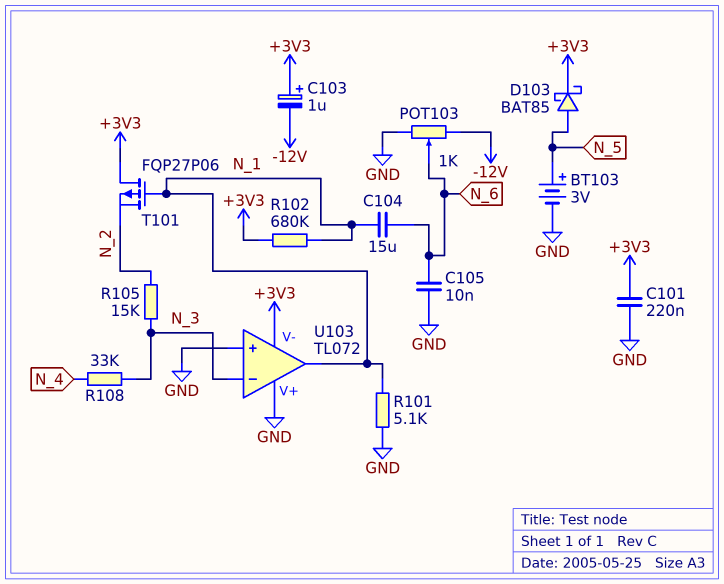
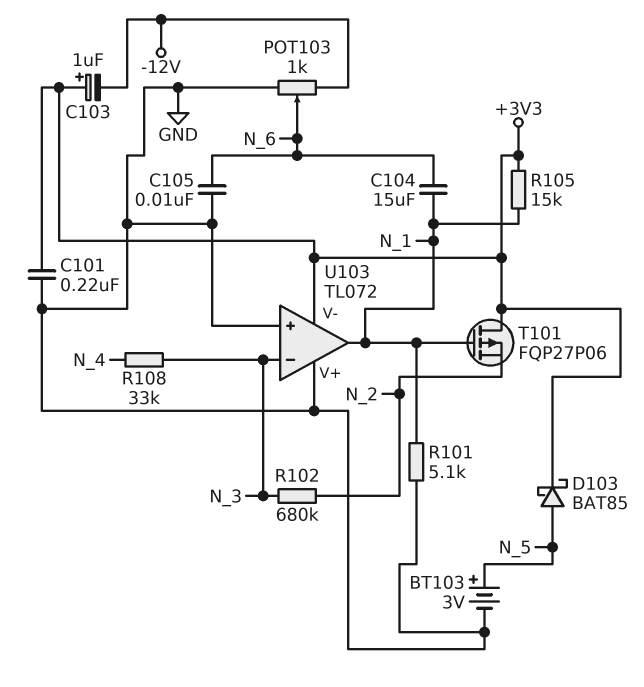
R102: 680k (+3V3, N_1) -> 680k (N_2, N_3)
R105: 15k (N_2, N_3) -> 15k (+3V3, N_1)

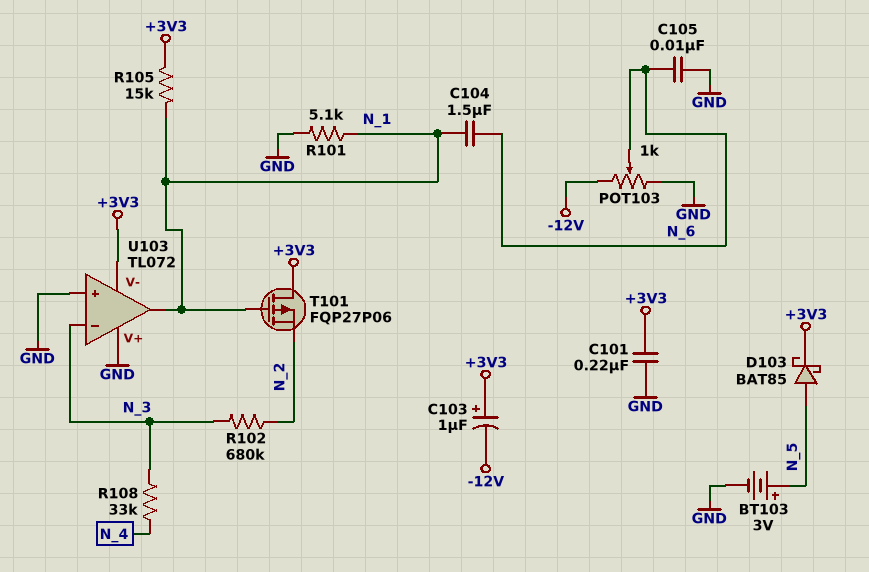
C104: 15uF (N_1, N_6) -> 1.5uF (N_1, N_6)

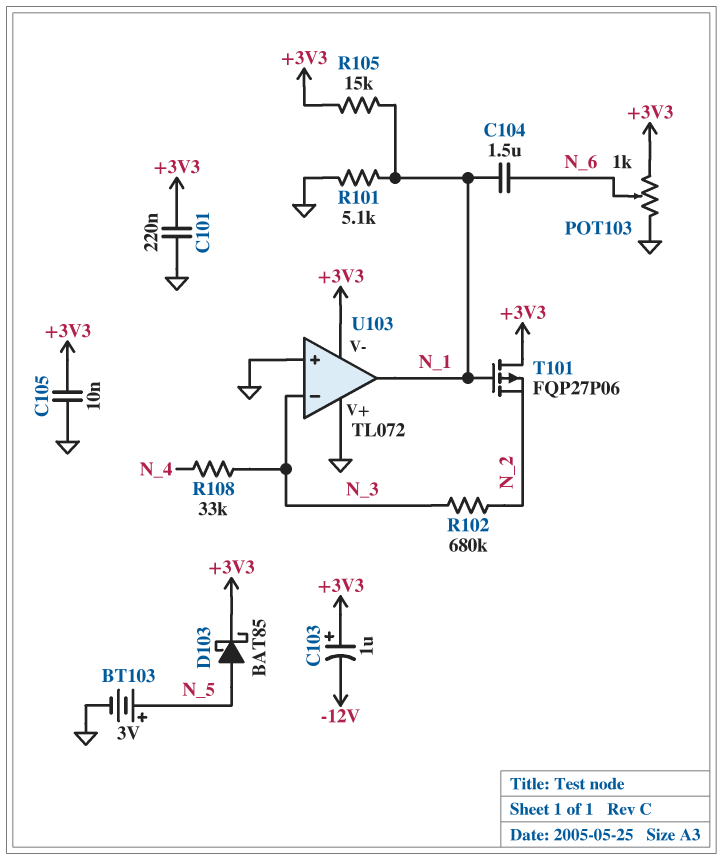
C105: 10nF (GND, N_6) -> 10nF (+3V3, GND)
POT103: 1k (-12V, GND, wiper N_6) -> 1k (+3V3, GND, wiper N_6)

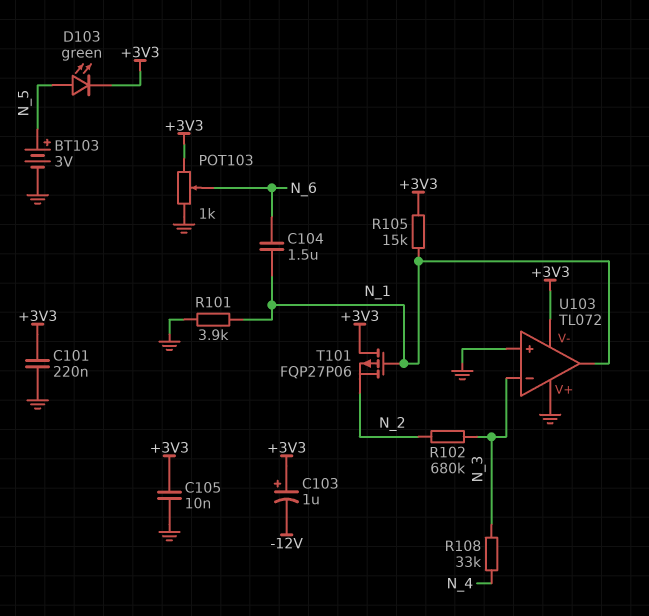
D103: schottky BAT85 (A N_5, K +3V3) -> LED green (A N_5, K +3V3)
R101: 5.1k (GND, N_1) -> 3.9k (GND, N_1)

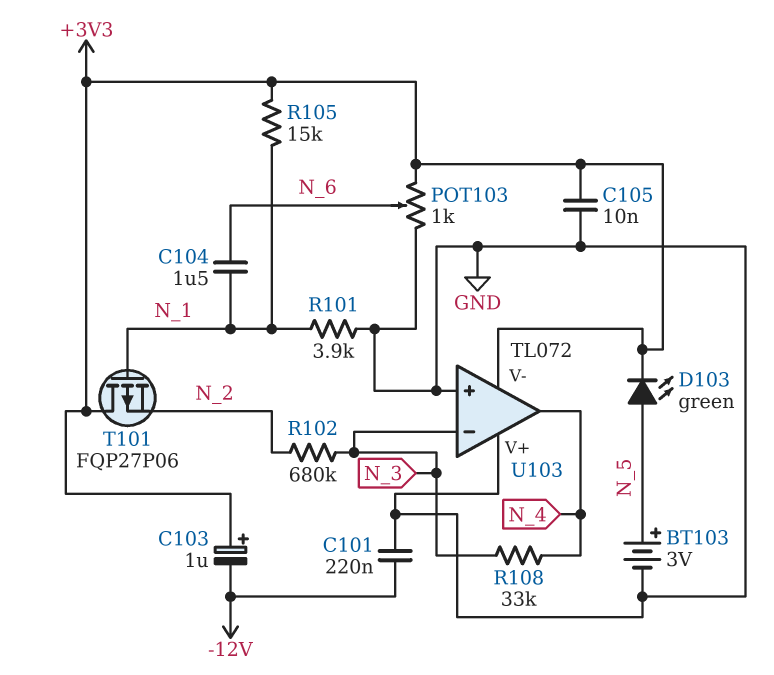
C101: 220nF (+3V3, GND) -> 220nF (-12V, GND)
U103 pin out: N_1 -> N_4

